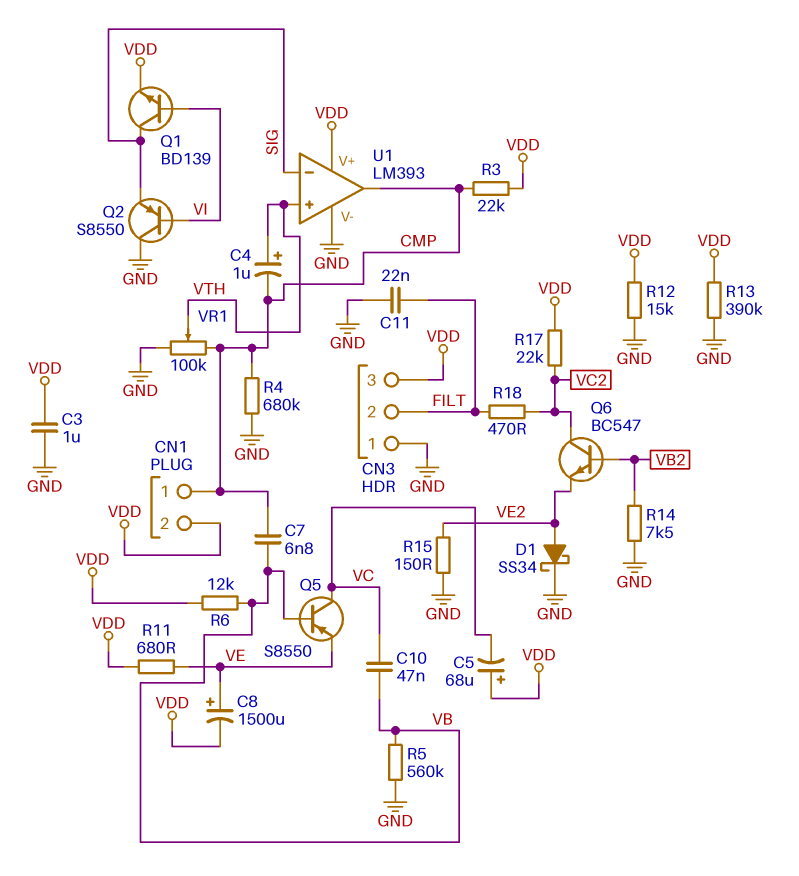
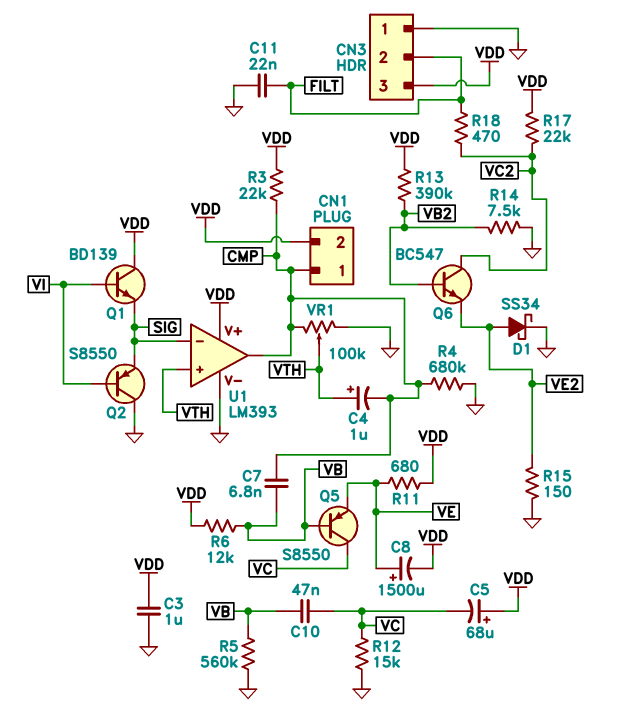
Q1: NPN BD139 (B VI, C SIG, E VDD) -> NPN BD139 (B VI, C VDD, E SIG)
R12: 15k (GND, VDD) -> 15k (GND, VC)
R13: 390k (GND, VDD) -> 390k (VB2, VDD)

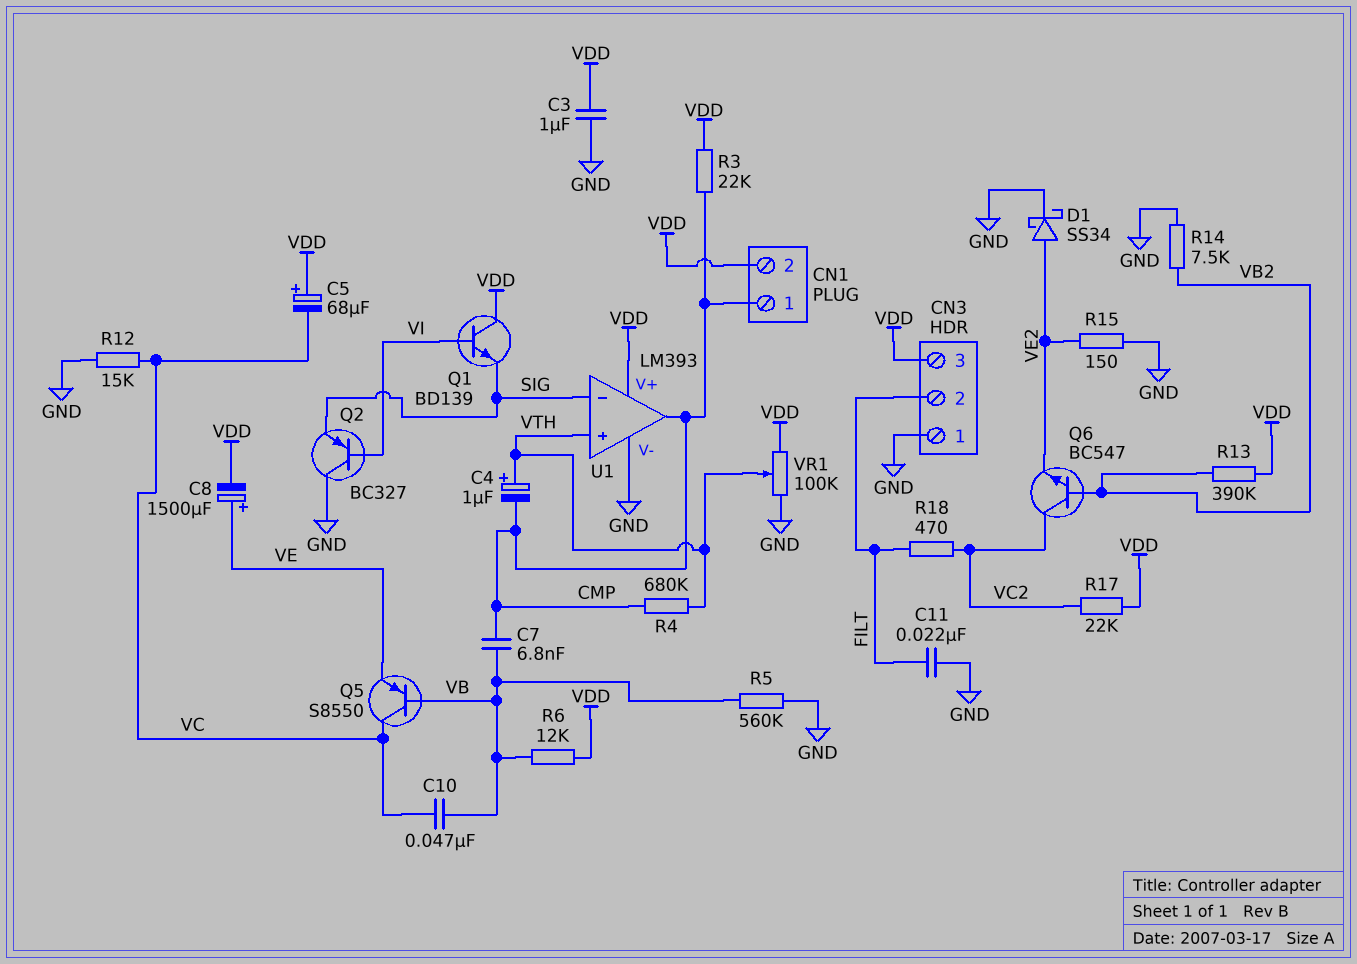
Q2: PNP S8550 (B VI, C GND, E SIG) -> PNP BC327 (B VI, C GND, E SIG)
R4: 680k (CMP, GND) -> 680k (CMP, VTH)
R11: 680 (VDD, VE) -> none
VR1: 100k (CMP, GND, wiper VTH) -> 100k (GND, VDD, wiper VTH)

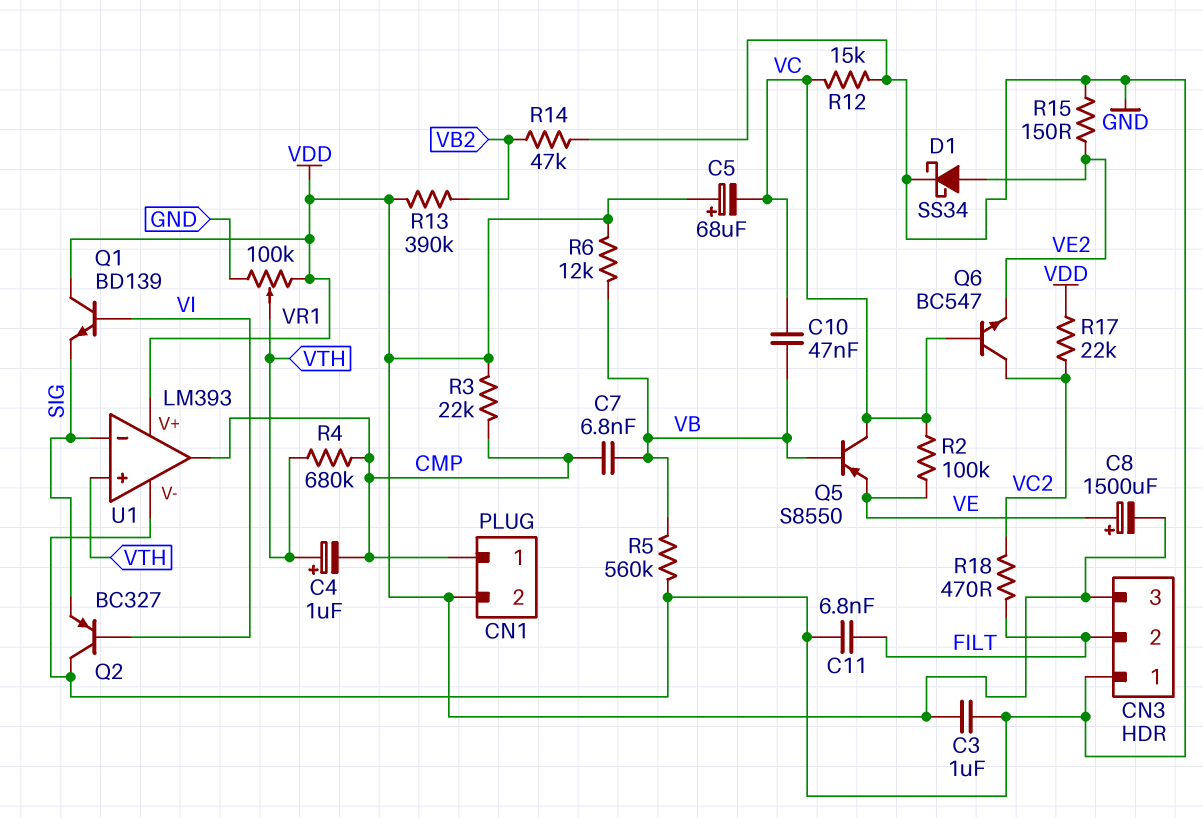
C11: 22nF (FILT, GND) -> 6.8nF (FILT, GND)
Q6: NPN BC547 (B VB2, C VC2, E VE2) -> NPN BC547 (B VC, C VC2, E VE2)
R2: none -> 100k (VC, VE)
R14: 7.5k (GND, VB2) -> 47k (GND, VB2)

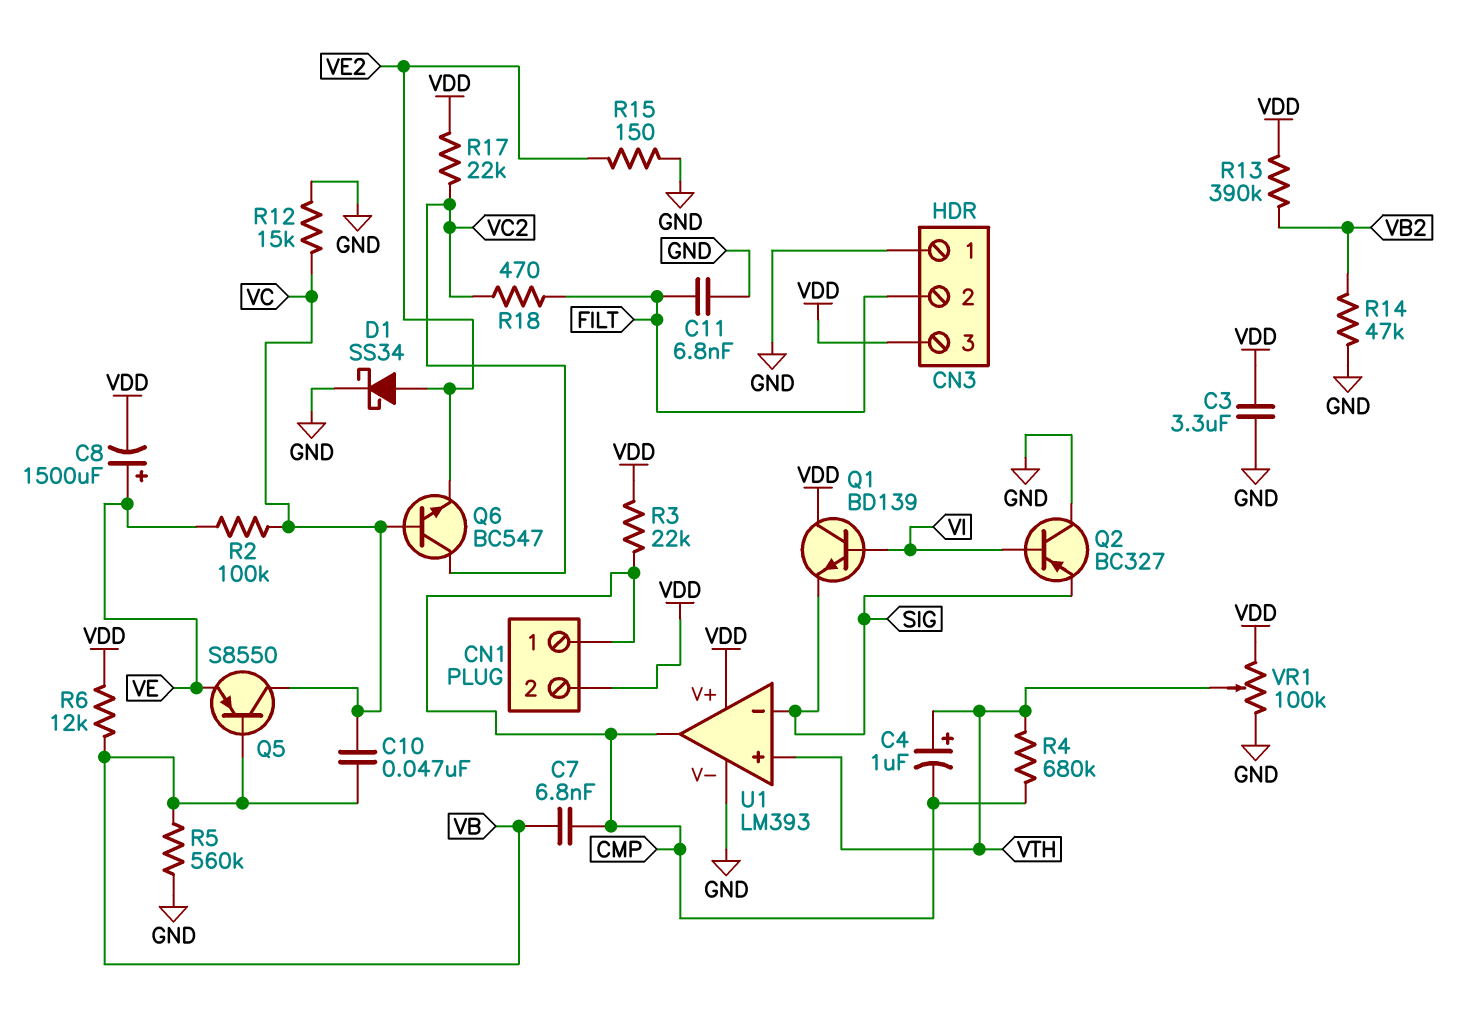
C3: 1uF (GND, VDD) -> 3.3uF (GND, VDD)
C5: 68uF (plus VDD, minus VC) -> none

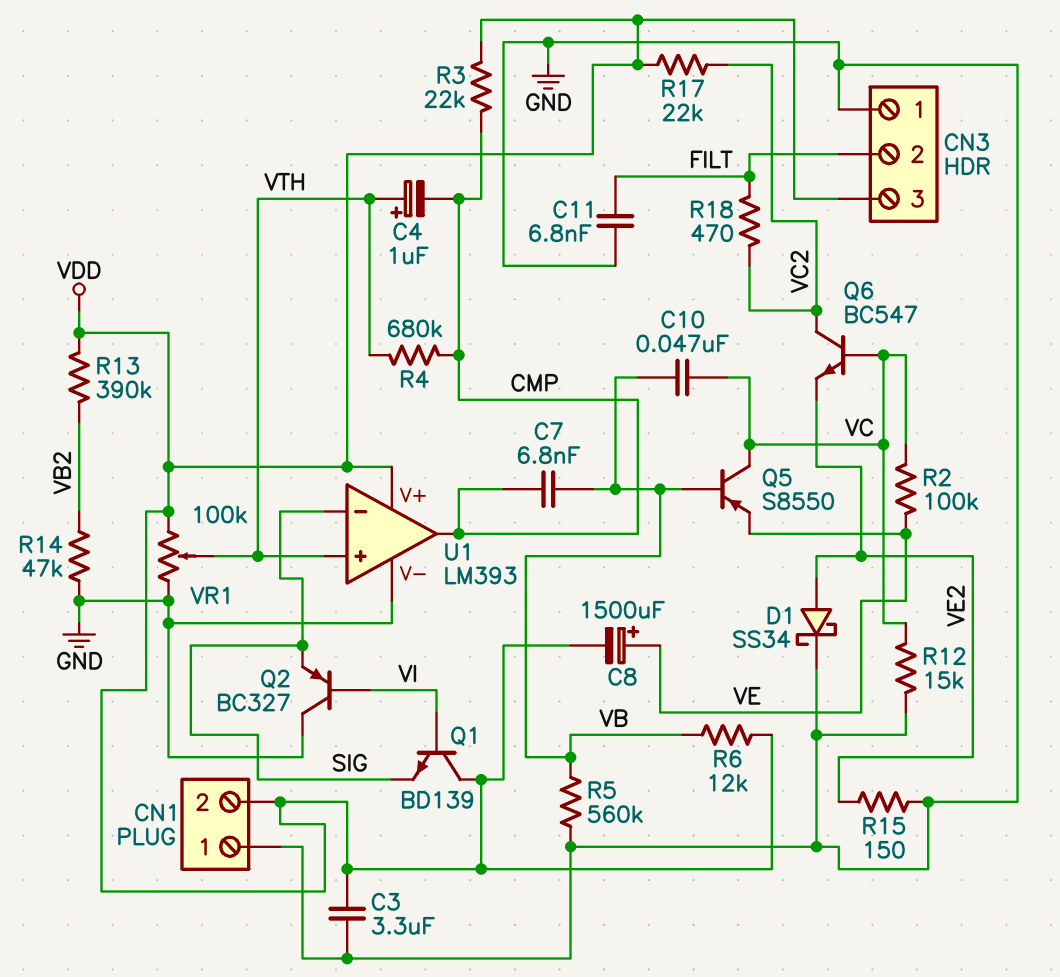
CN1 pin 1: CMP -> GND

